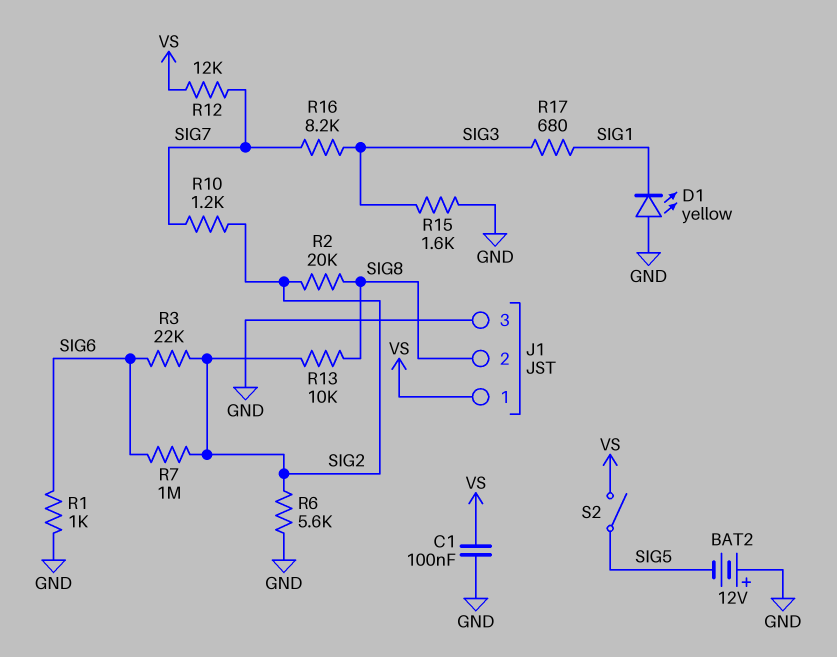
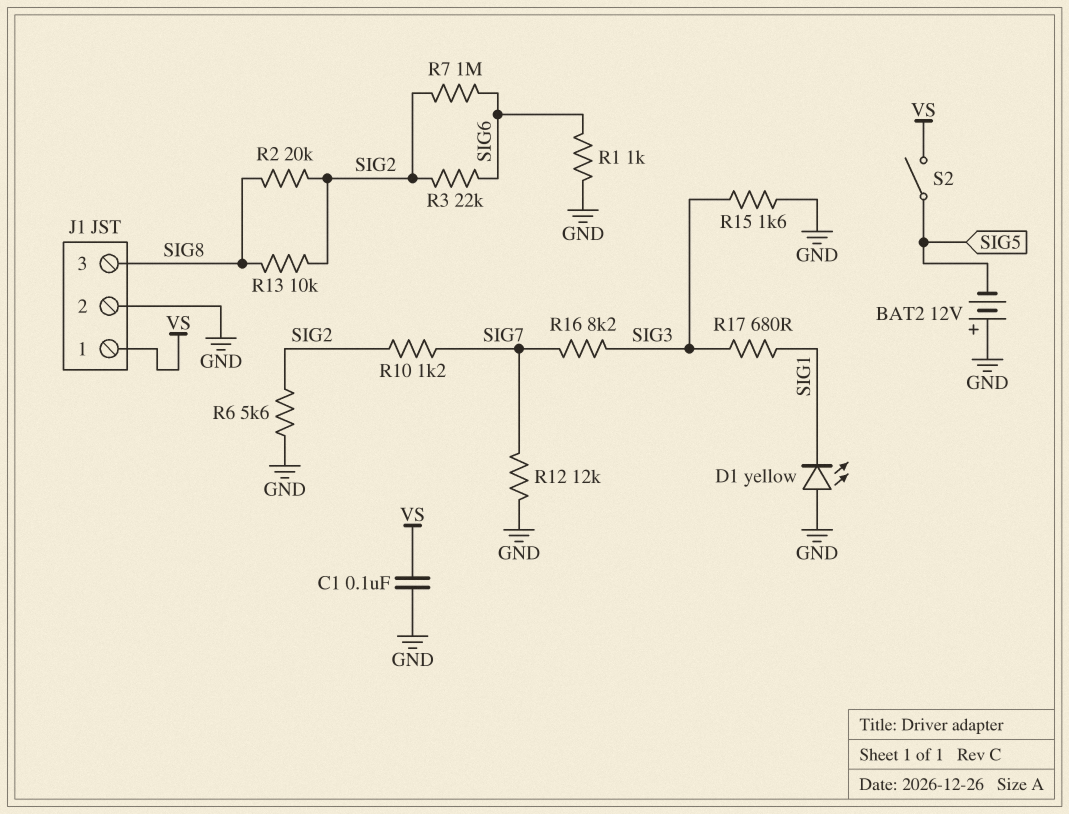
J1 pin 2: SIG8 -> GND
J1 pin 3: GND -> SIG8
R12: 12k (SIG7, VS) -> 12k (GND, SIG7)

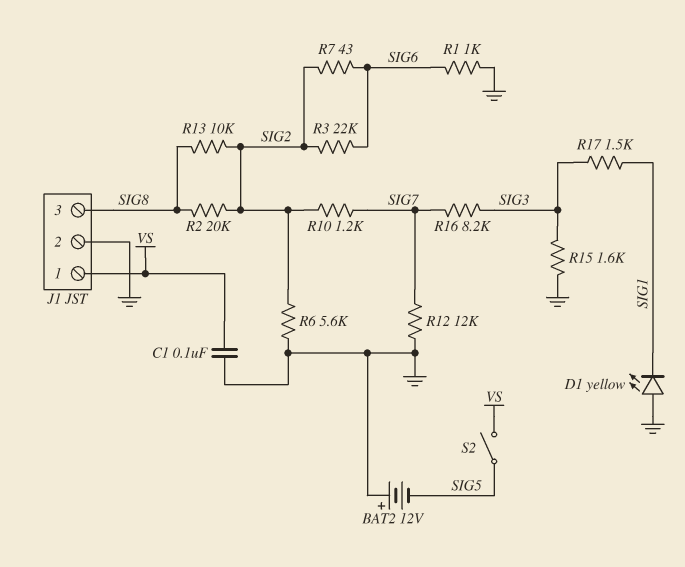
R7: 1M (SIG2, SIG6) -> 43 (SIG2, SIG6)
R17: 680 (SIG1, SIG3) -> 1.5k (SIG1, SIG3)

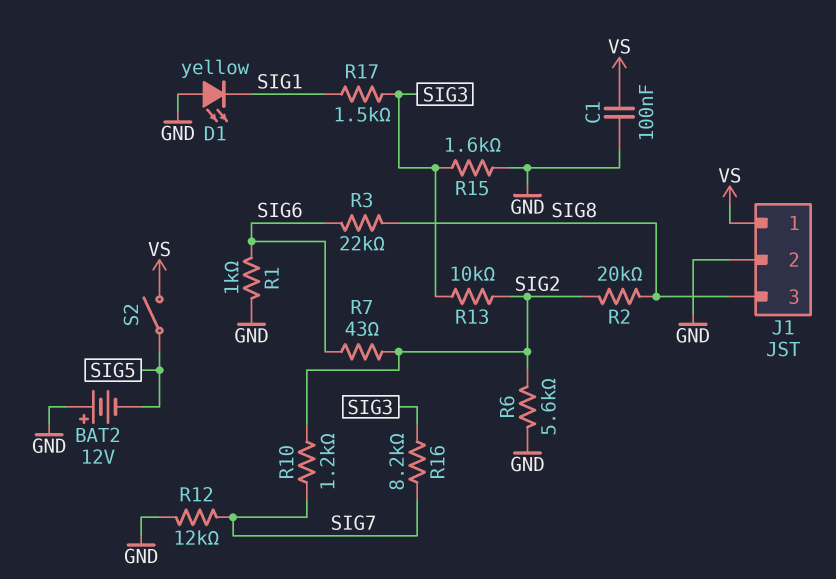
R3: 22k (SIG2, SIG6) -> 22k (SIG6, SIG8)
R13: 10k (SIG2, SIG8) -> 10k (SIG2, SIG3)

